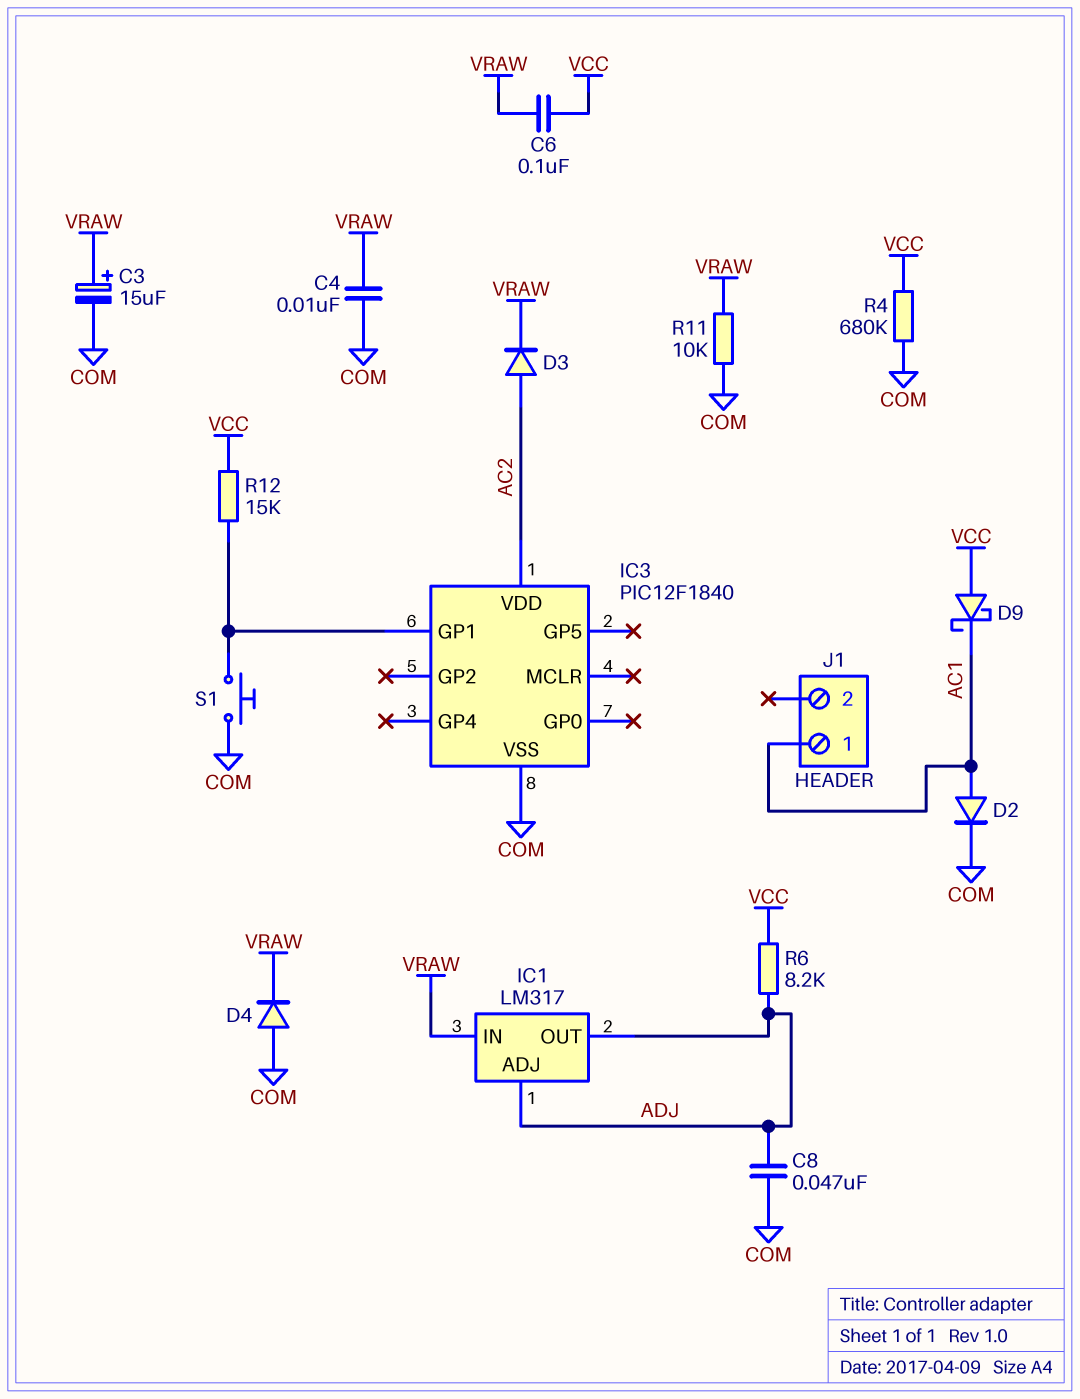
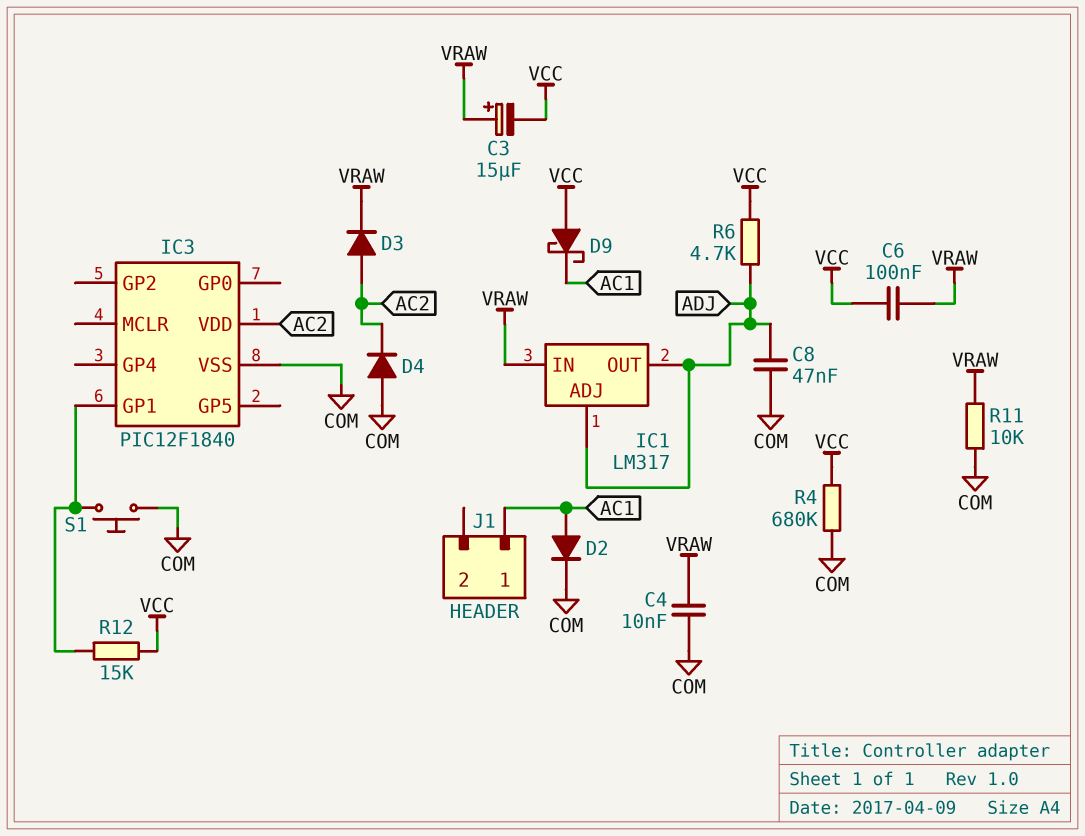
C3: 15uF (plus VRAW, minus COM) -> 15uF (plus VRAW, minus VCC)
D4: diode (A COM, K VRAW) -> diode (A COM, K AC2)
R6: 8.2k (ADJ, VCC) -> 4.7k (ADJ, VCC)

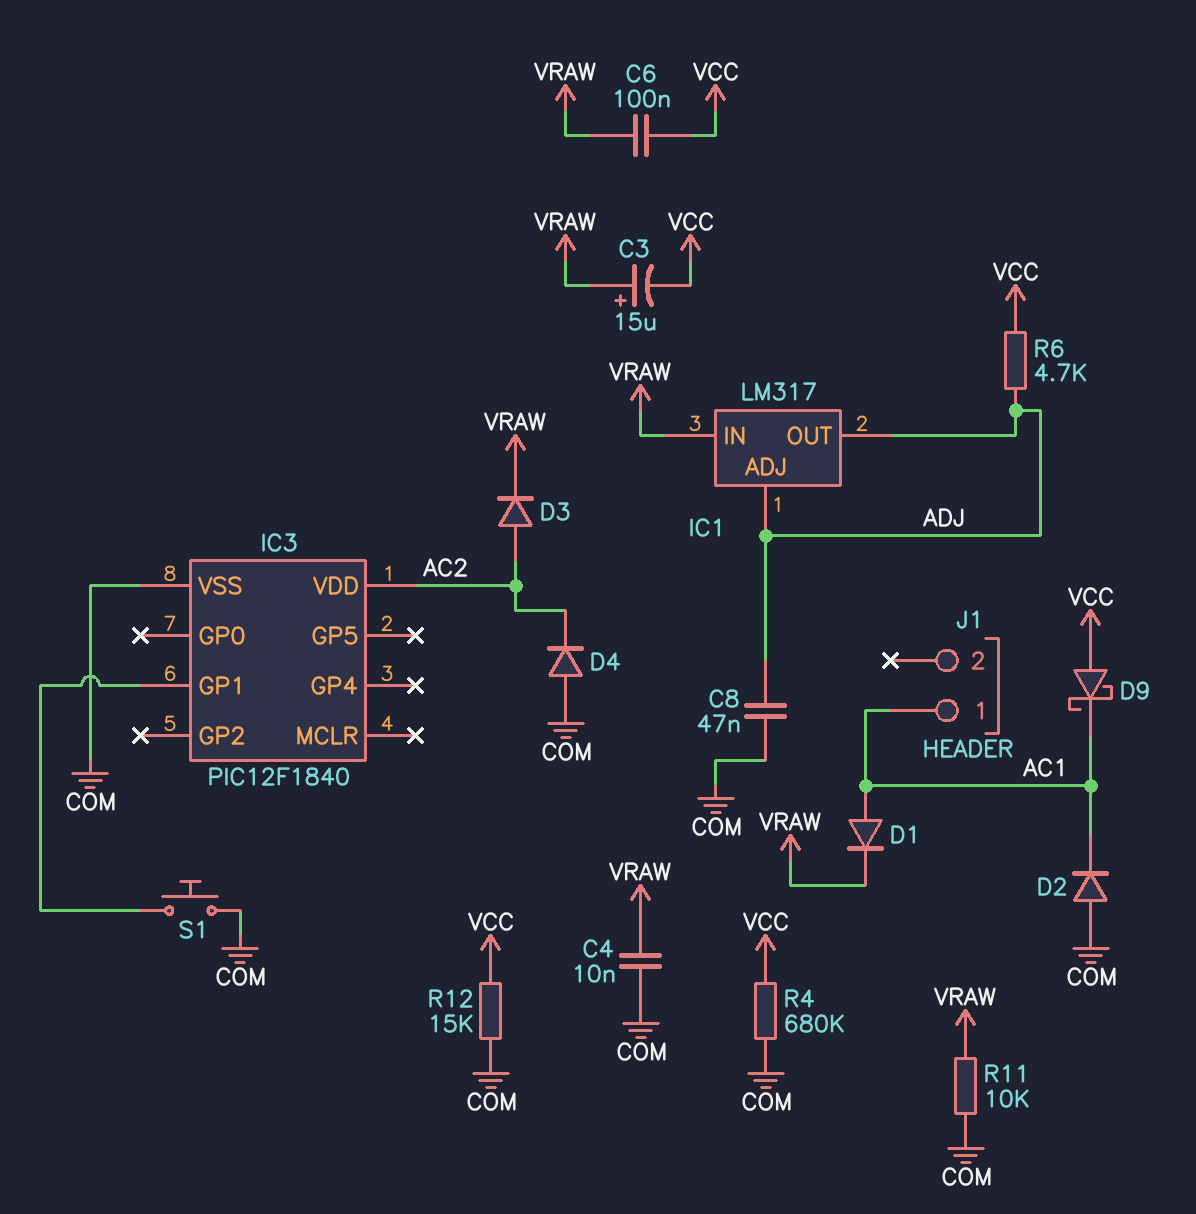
D1: none -> diode (A AC1, K VRAW)
D2: diode (A AC1, K COM) -> diode (A COM, K AC1)
R12: 15k (IC3/GP1, VCC) -> 15k (COM, VCC)

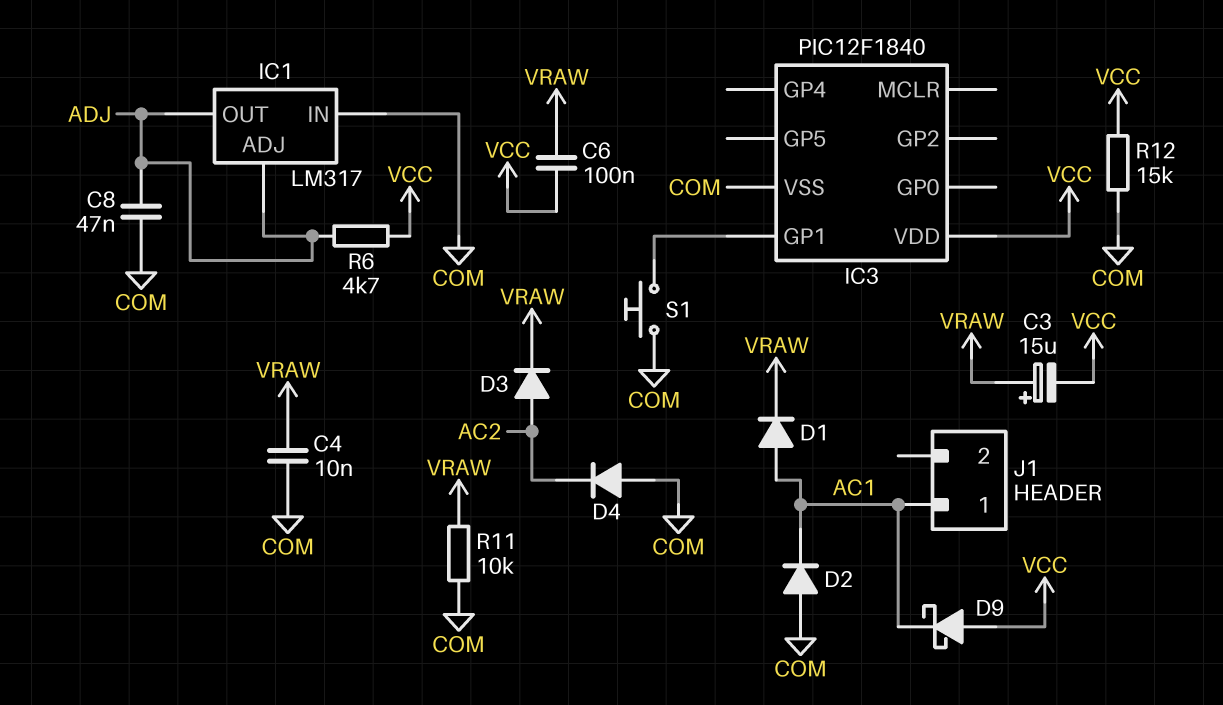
IC1 pin IN: VRAW -> COM
IC3 pin VDD: AC2 -> VCC
R4: 680k (COM, VCC) -> none

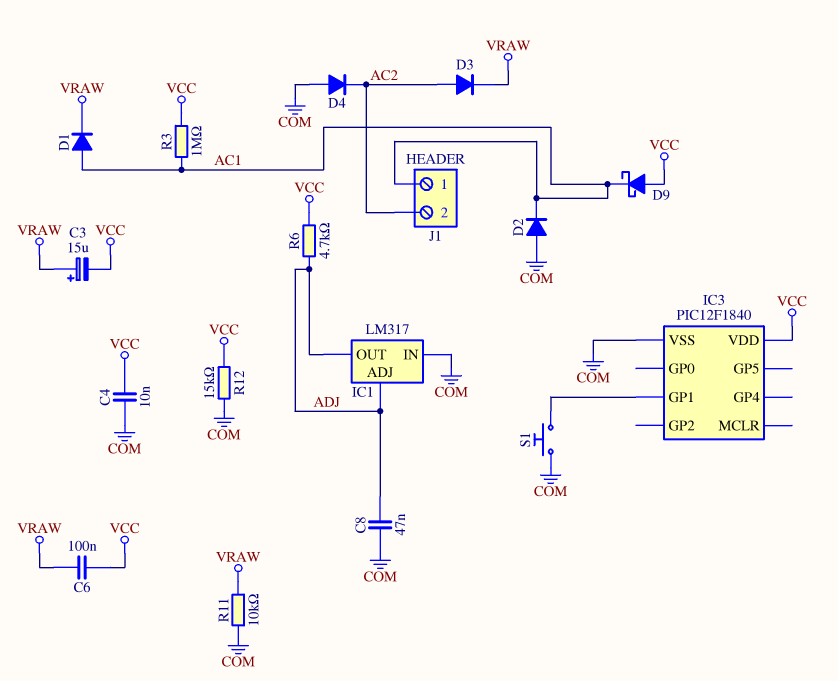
C4: 10nF (COM, VRAW) -> 10nF (COM, VCC)
J1 pin 2: none -> AC2
R3: none -> 1M (AC1, VCC)

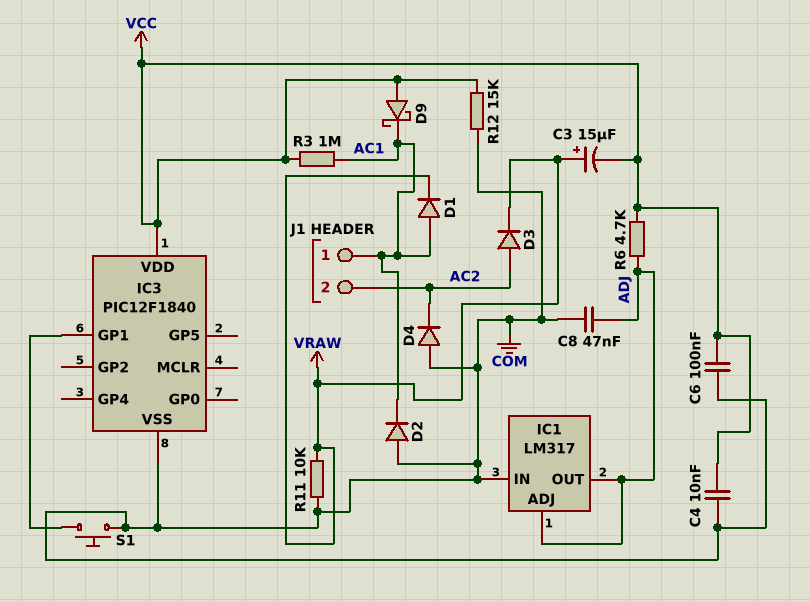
C6: 100nF (VCC, VRAW) -> 100nF (COM, VCC)

